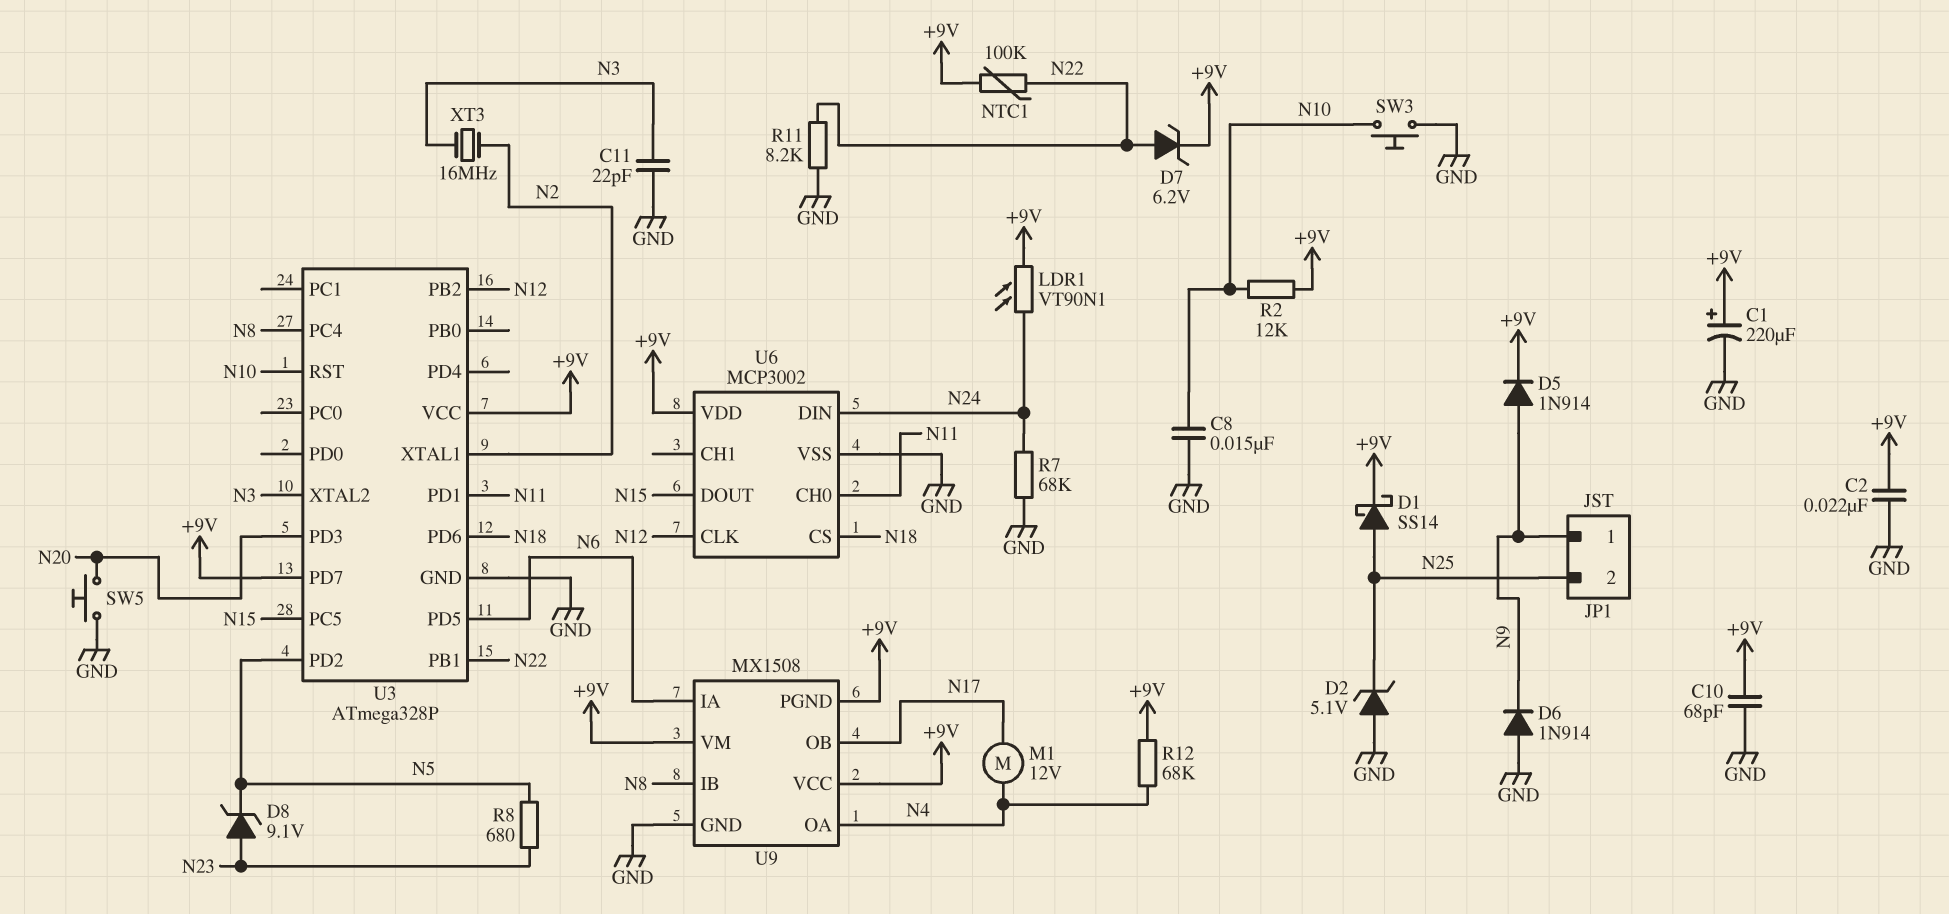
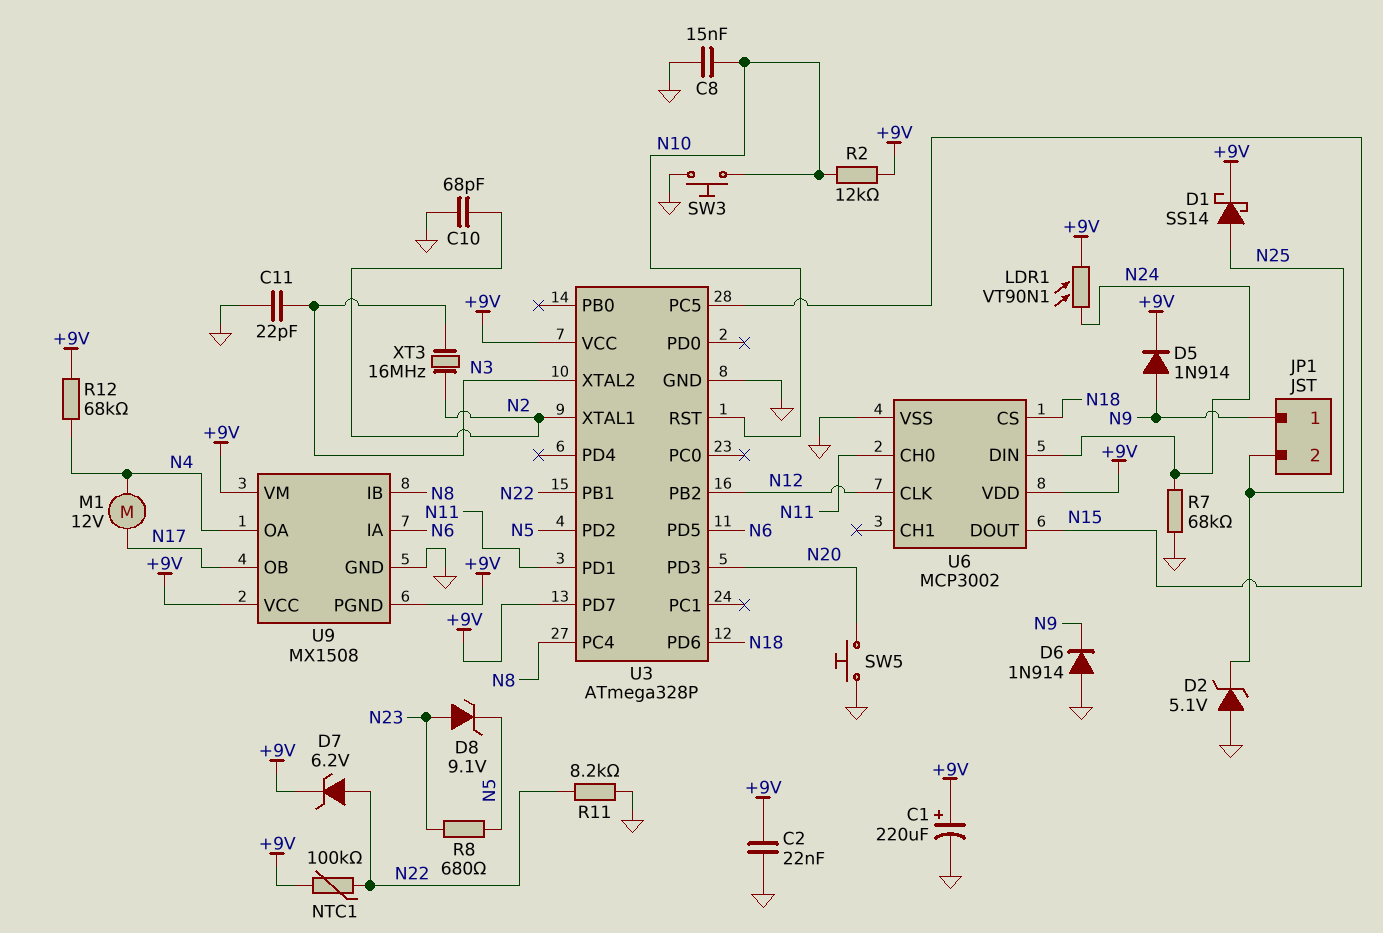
C10: 68pF (+9V, GND) -> 68pF (GND, N2)

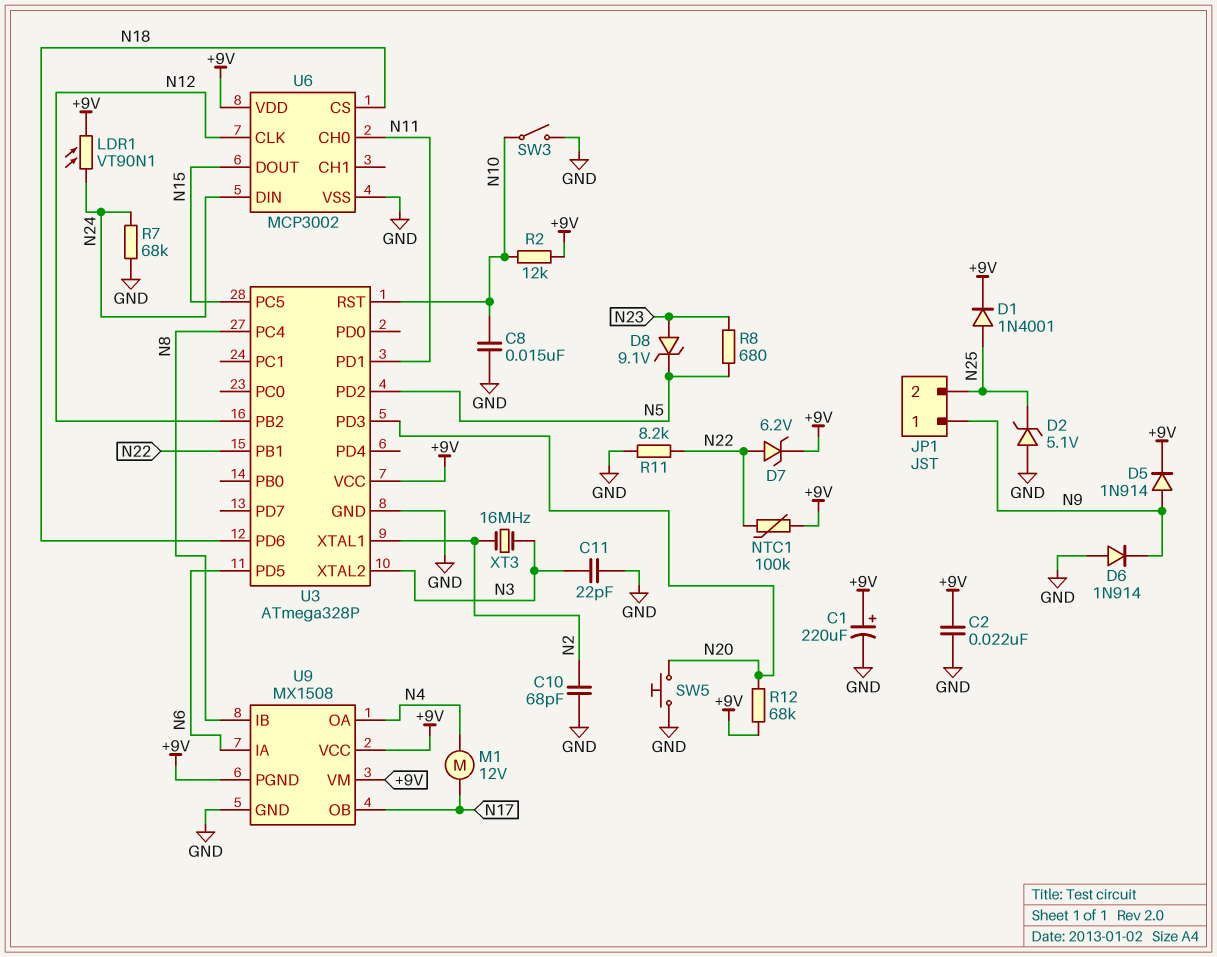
D1: schottky SS14 (A N25, K +9V) -> diode 1N4001 (A N25, K +9V)
R12: 68k (+9V, N4) -> 68k (+9V, N20)
SW3: button (GND, N10) -> switch (GND, N10)
U3 pin PD7: +9V -> none

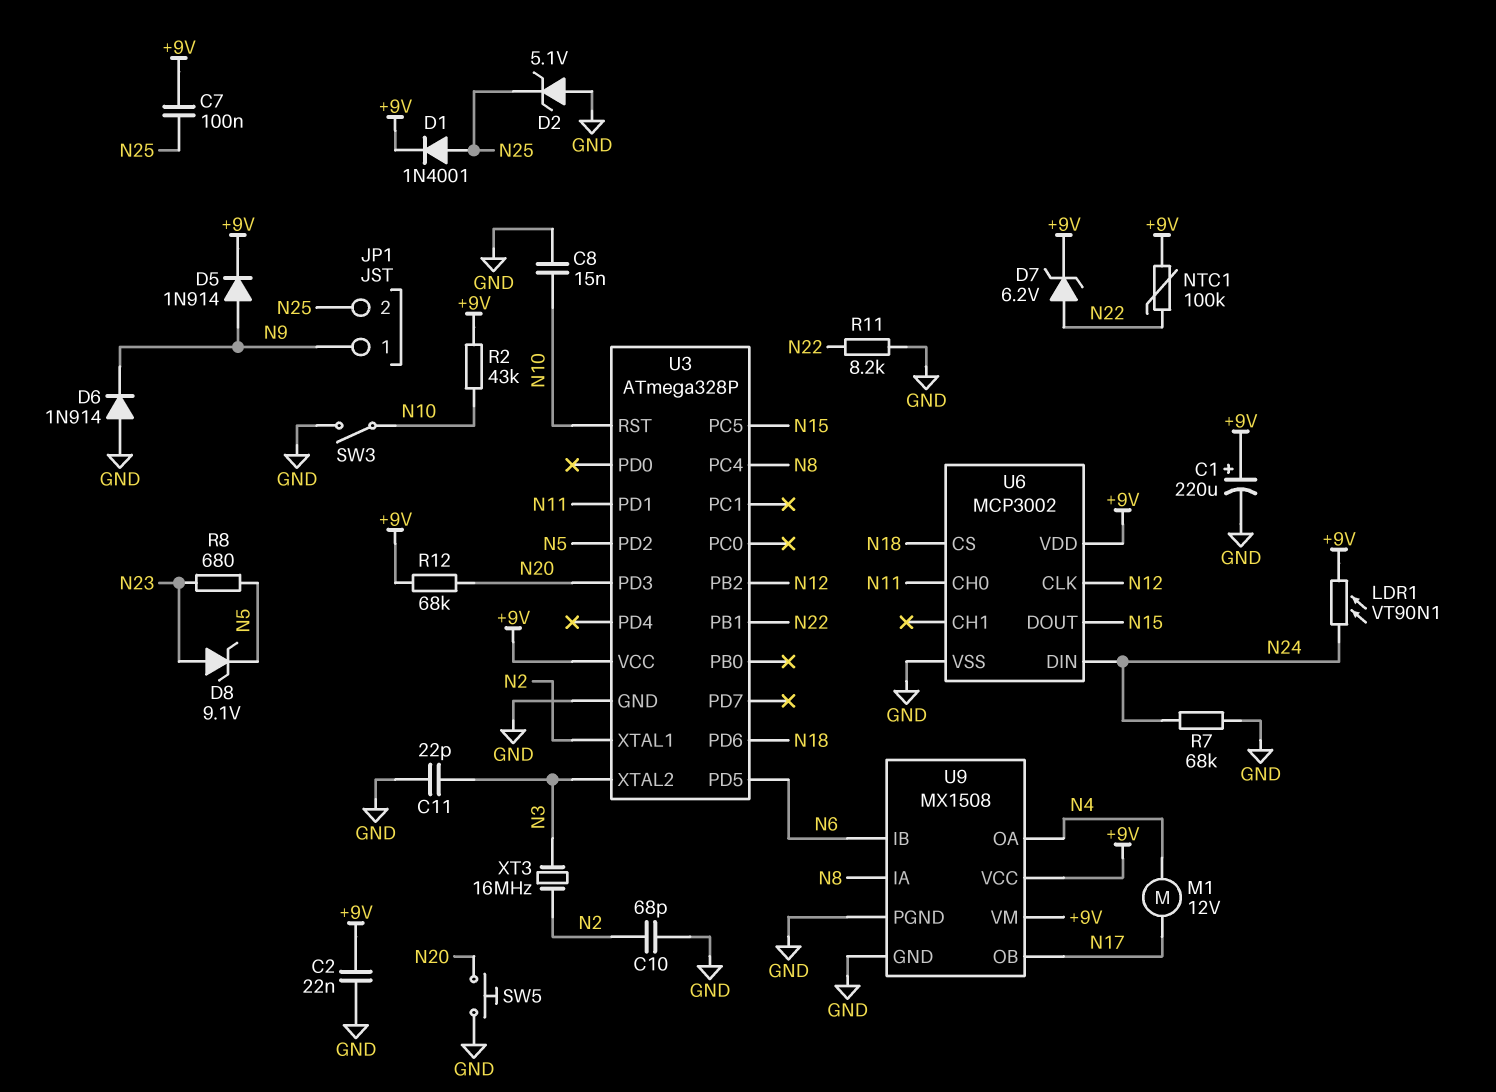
C7: none -> 100nF (+9V, N25)
R2: 12k (+9V, N10) -> 43k (+9V, N10)
U9 pin IA: N6 -> N8
U9 pin IB: N8 -> N6
U9 pin PGND: +9V -> GND

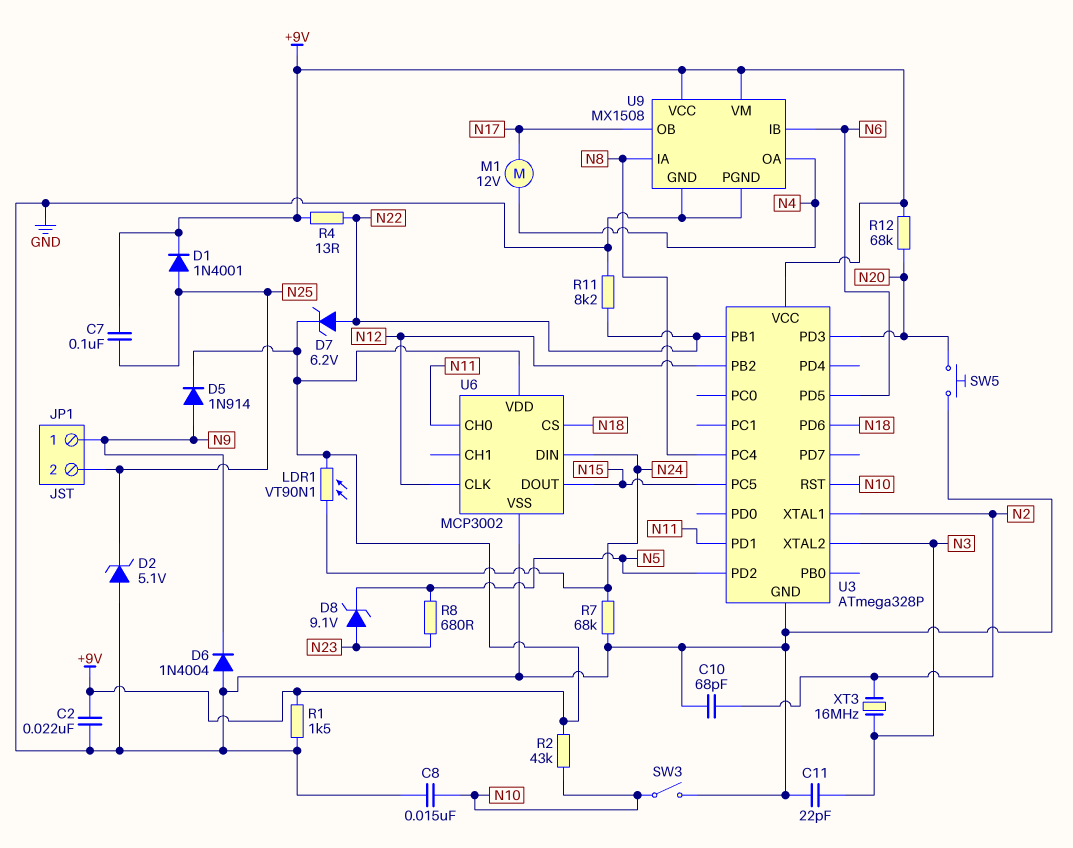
C1: 220uF (plus +9V, minus GND) -> none
D6: diode 1N914 (A GND, K N9) -> diode 1N4004 (A GND, K N9)
NTC1: 100k (+9V, N22) -> none
R1: none -> 1.5k (+9V, GND)
R4: none -> 13 (+9V, N22)

